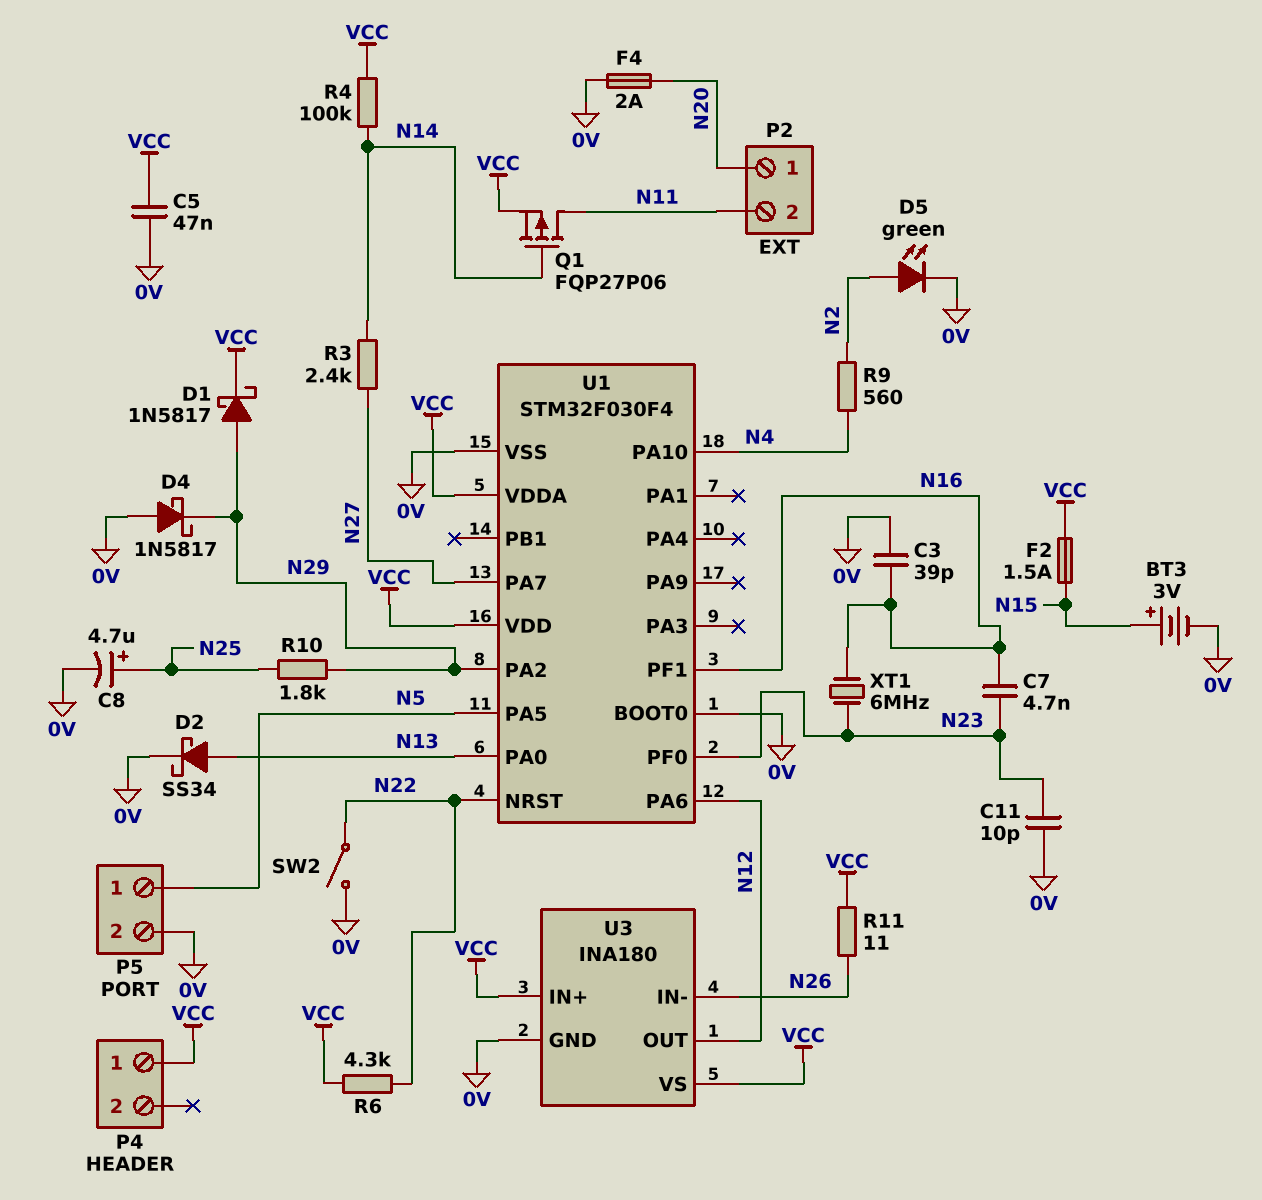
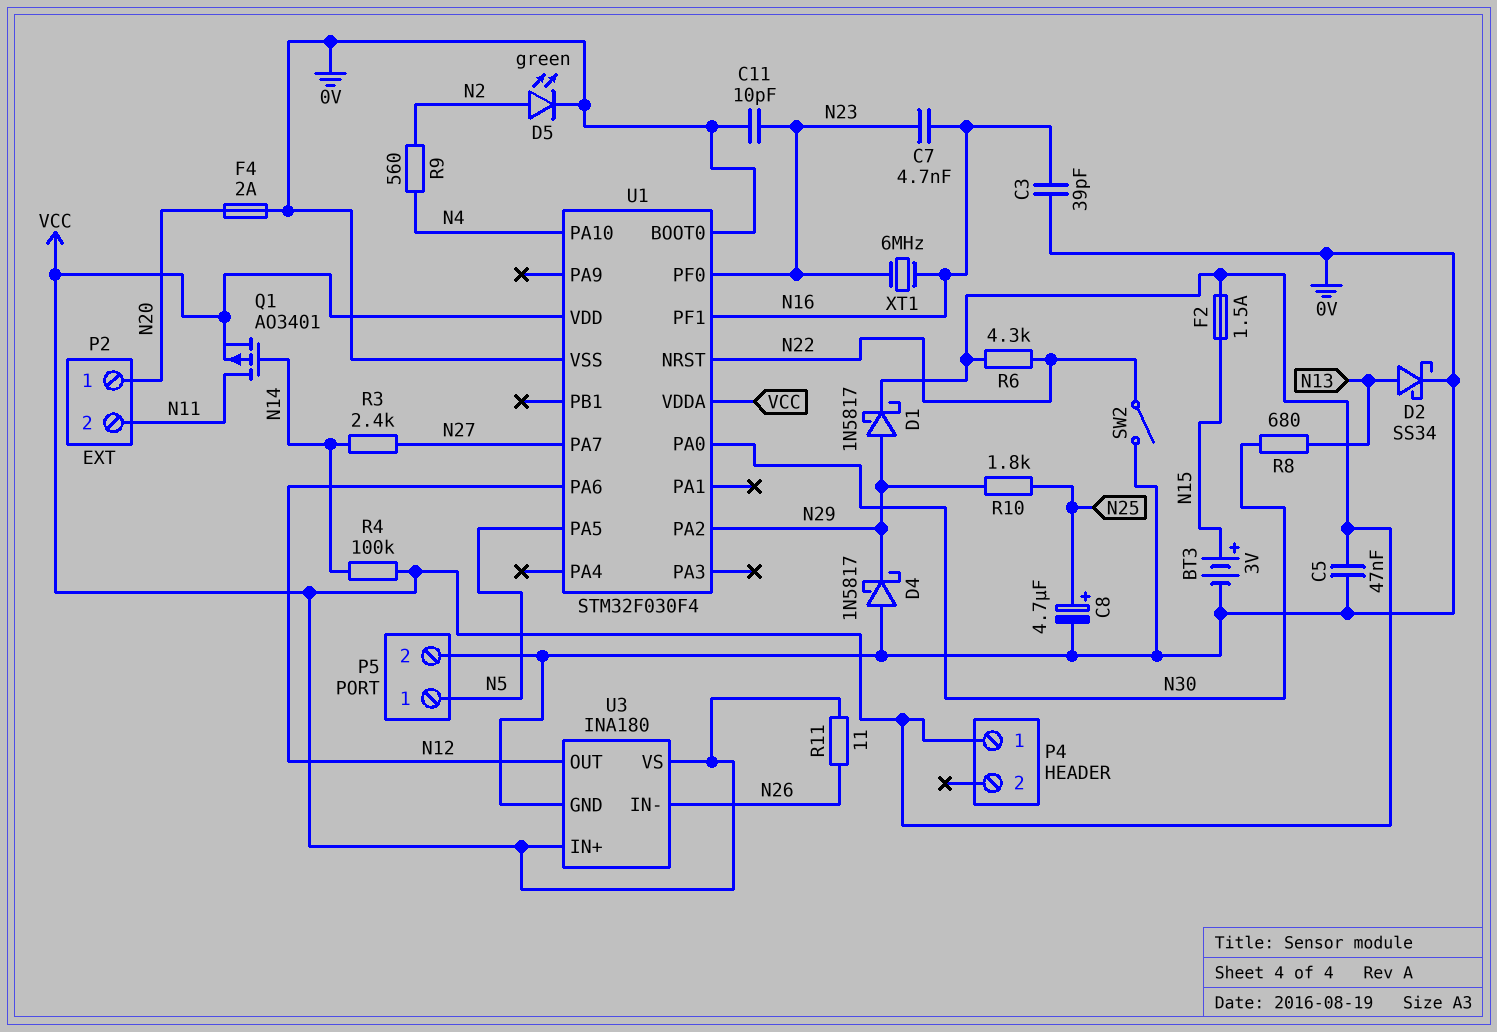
Q1: PMOS FQP27P06 (G N14, D N11, S VCC) -> PMOS AO3401 (G N14, D N11, S VCC)
R8: none -> 680 (N13, N30)
U1 pin PA0: N13 -> N30

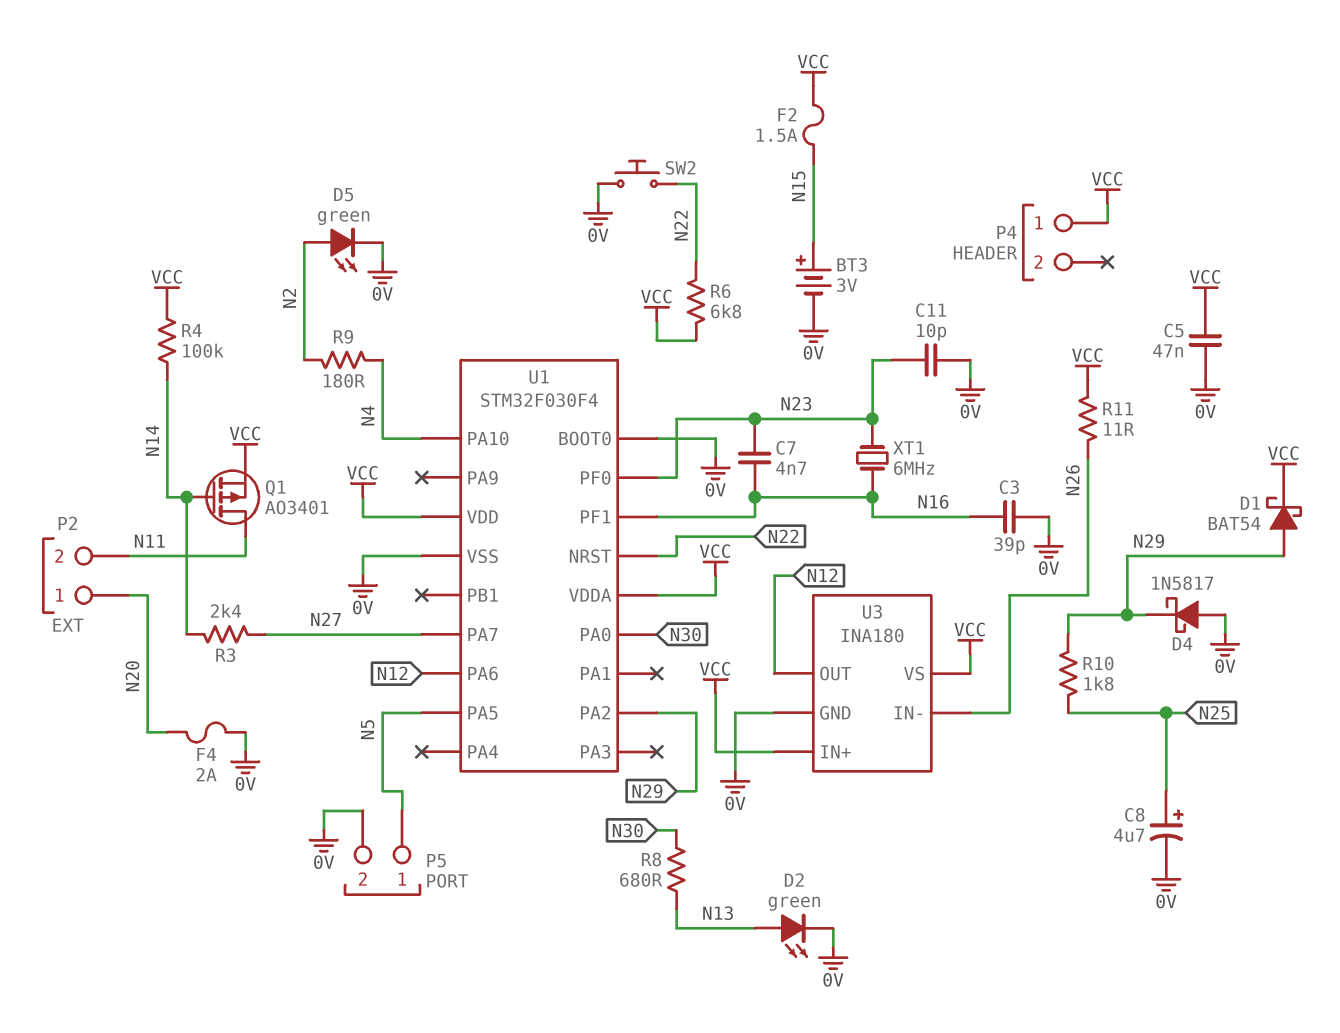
D1: schottky 1N5817 (A N29, K VCC) -> schottky BAT54 (A N29, K VCC)
D2: schottky SS34 (A N13, K 0V) -> LED green (A N13, K 0V)
R6: 4.3k (N22, VCC) -> 6.8k (N22, VCC)
R9: 560 (N2, N4) -> 180 (N2, N4)
SW2: switch (0V, N22) -> button (0V, N22)

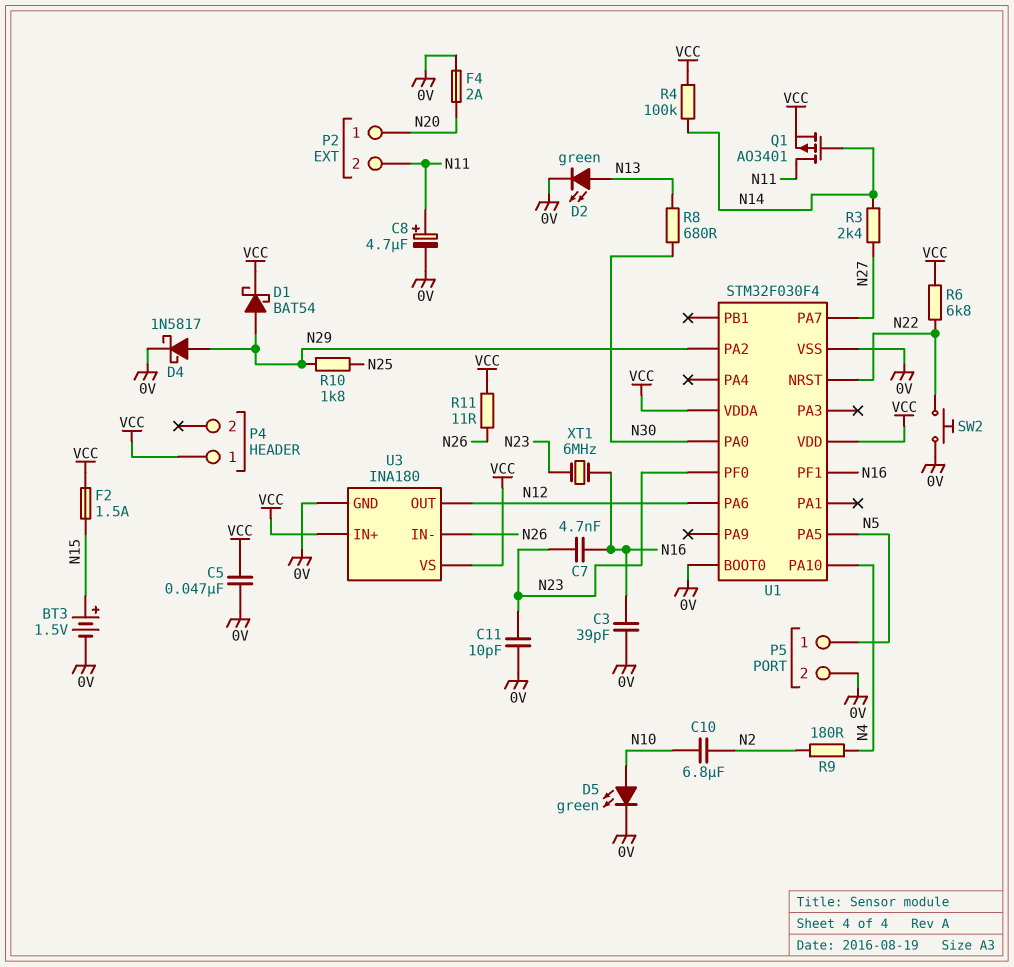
BT3: 3V (plus N15, minus 0V) -> 1.5V (plus N15, minus 0V)
C8: 4.7uF (plus N25, minus 0V) -> 4.7uF (plus N11, minus 0V)
C10: none -> 6.8uF (N2, N10)
D4: schottky 1N5817 (A 0V, K N29) -> schottky 1N5817 (A N29, K 0V)
D5: LED green (A N2, K 0V) -> LED green (A N10, K 0V)

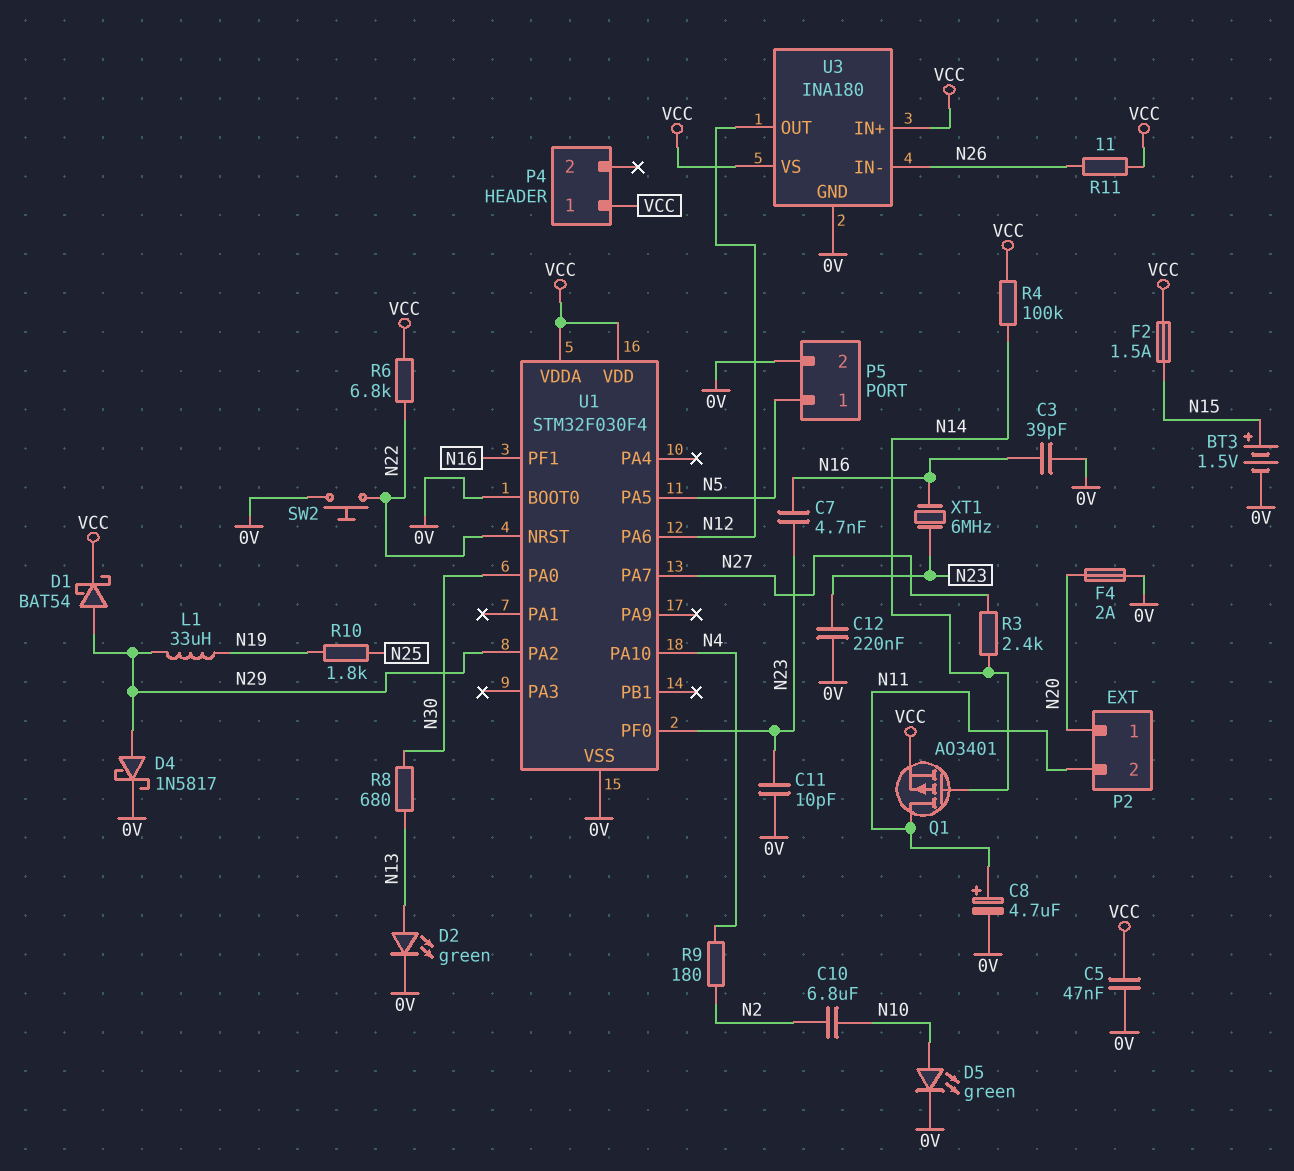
C12: none -> 220nF (0V, N23)
L1: none -> 33uH (N19, N29)
R10: 1.8k (N25, N29) -> 1.8k (N19, N25)

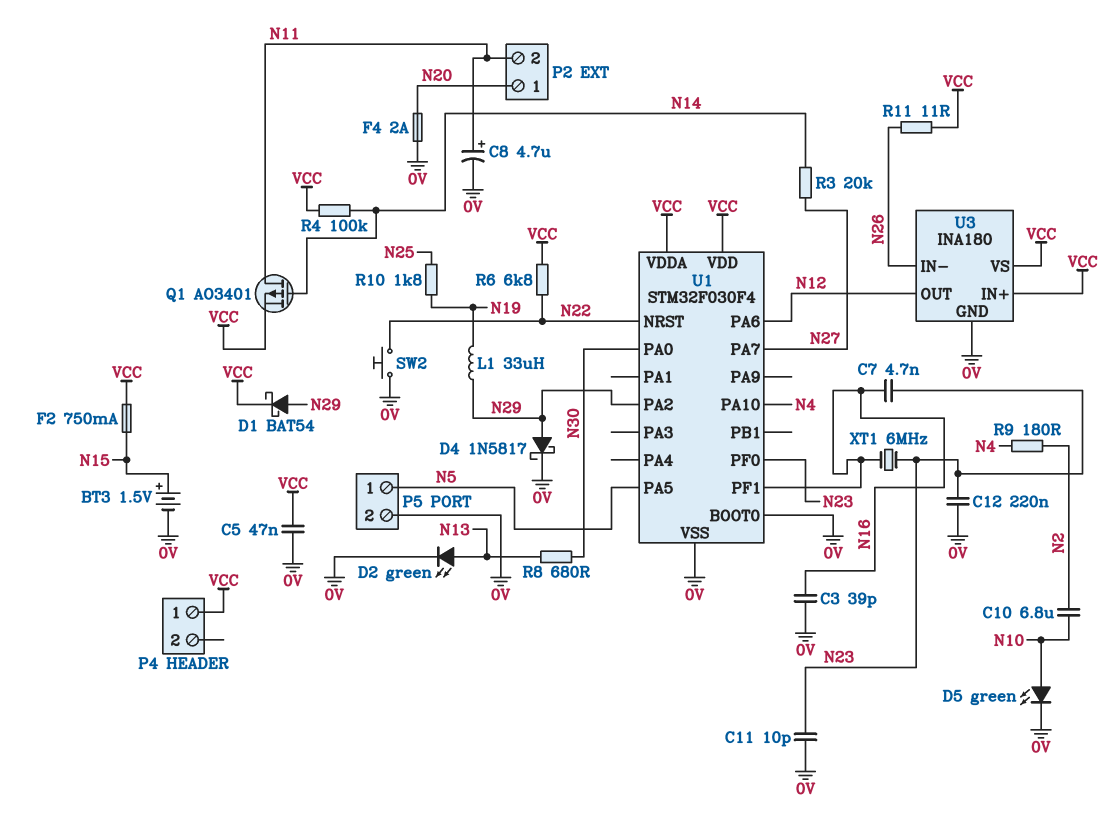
F2: 1.5A (N15, VCC) -> 750mA (N15, VCC)
R3: 2.4k (N14, N27) -> 20k (N14, N27)

